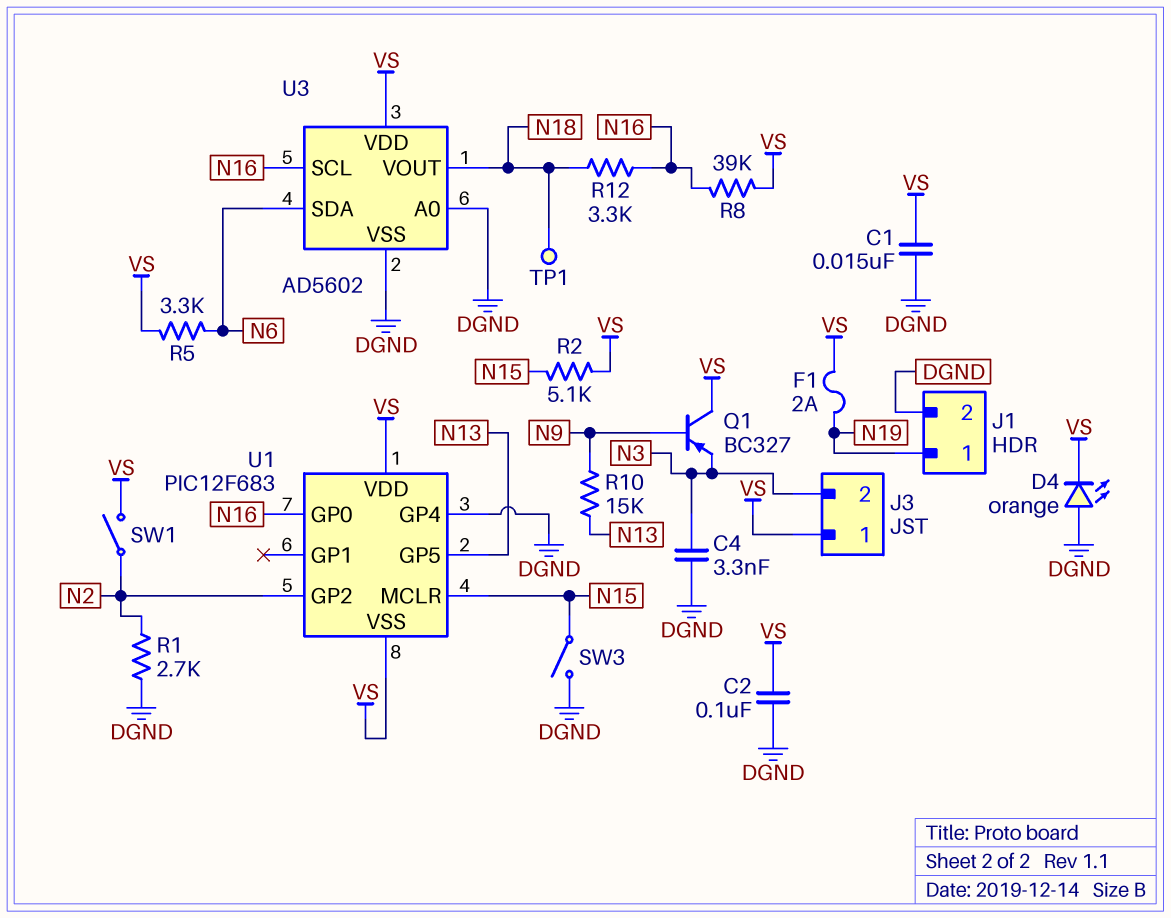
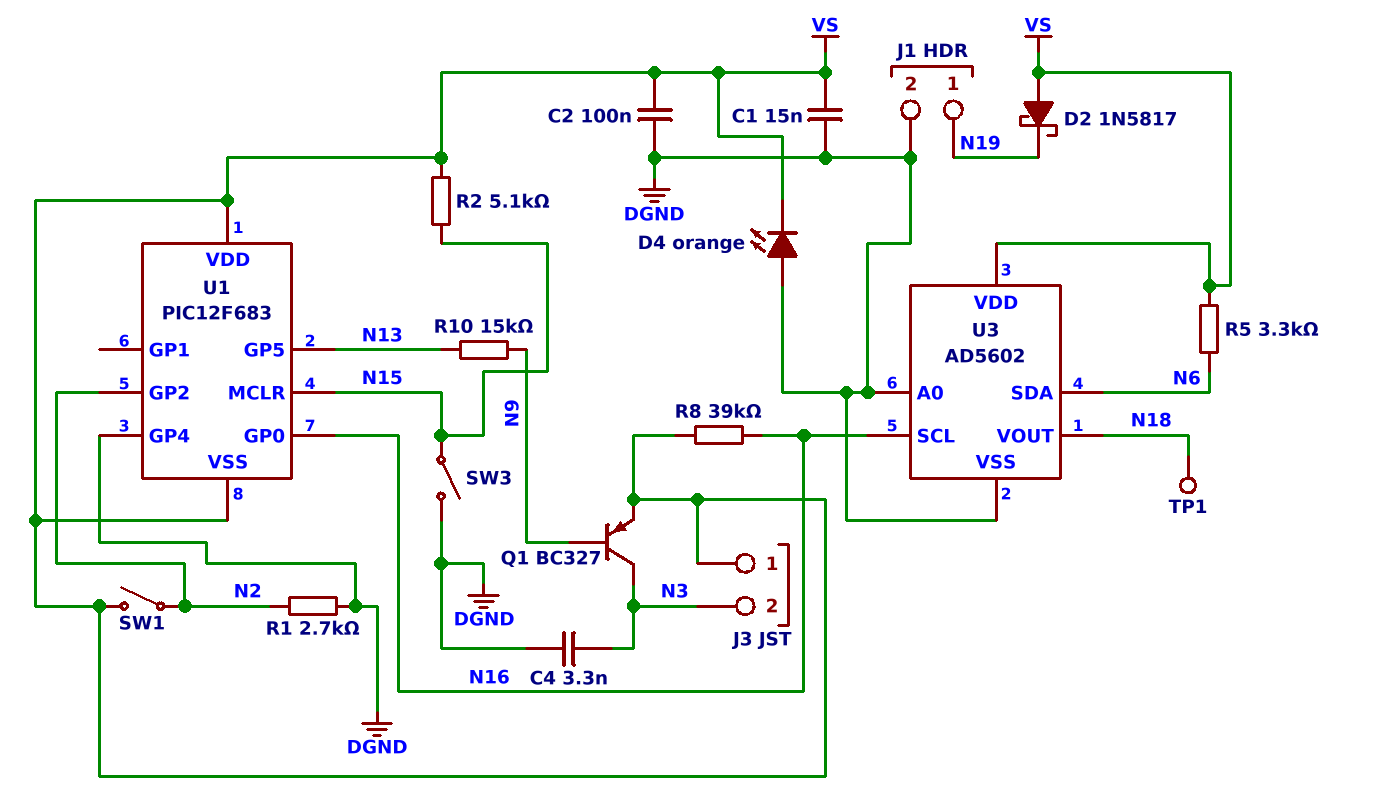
D2: none -> schottky 1N5817 (A VS, K N19)
F1: 2A (N19, VS) -> none
Q1: PNP BC327 (B N9, C VS, E N3) -> PNP BC327 (B N9, C N3, E VS)
R12: 3.3k (N16, N18) -> none

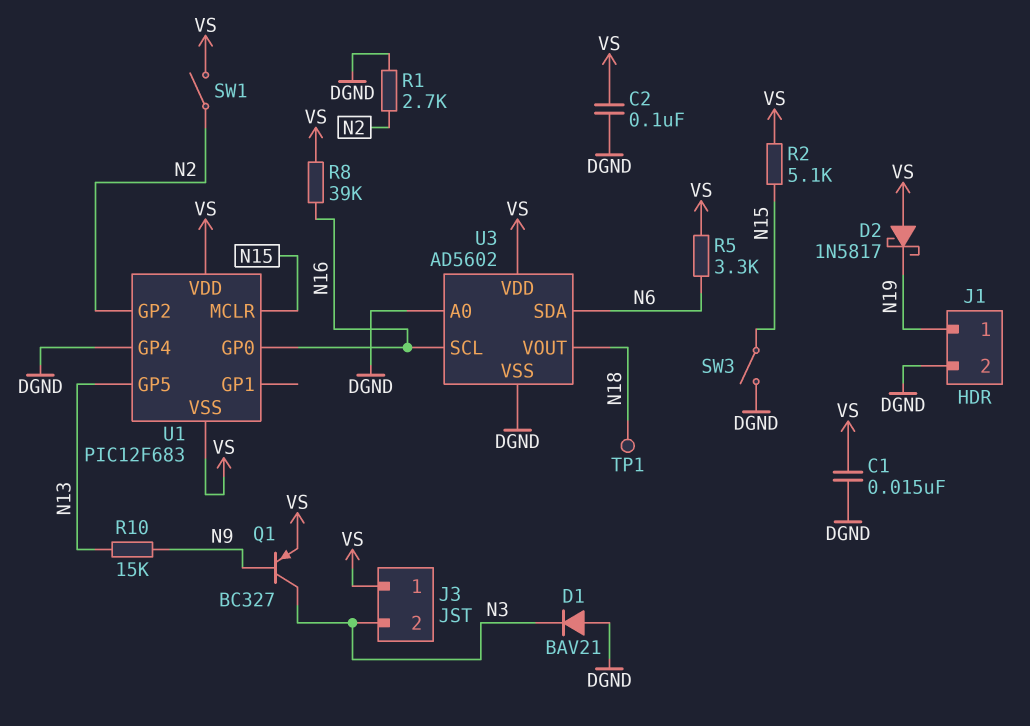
C4: 3.3nF (DGND, N3) -> none
D1: none -> diode BAV21 (A DGND, K N3)
D4: LED orange (A DGND, K VS) -> none

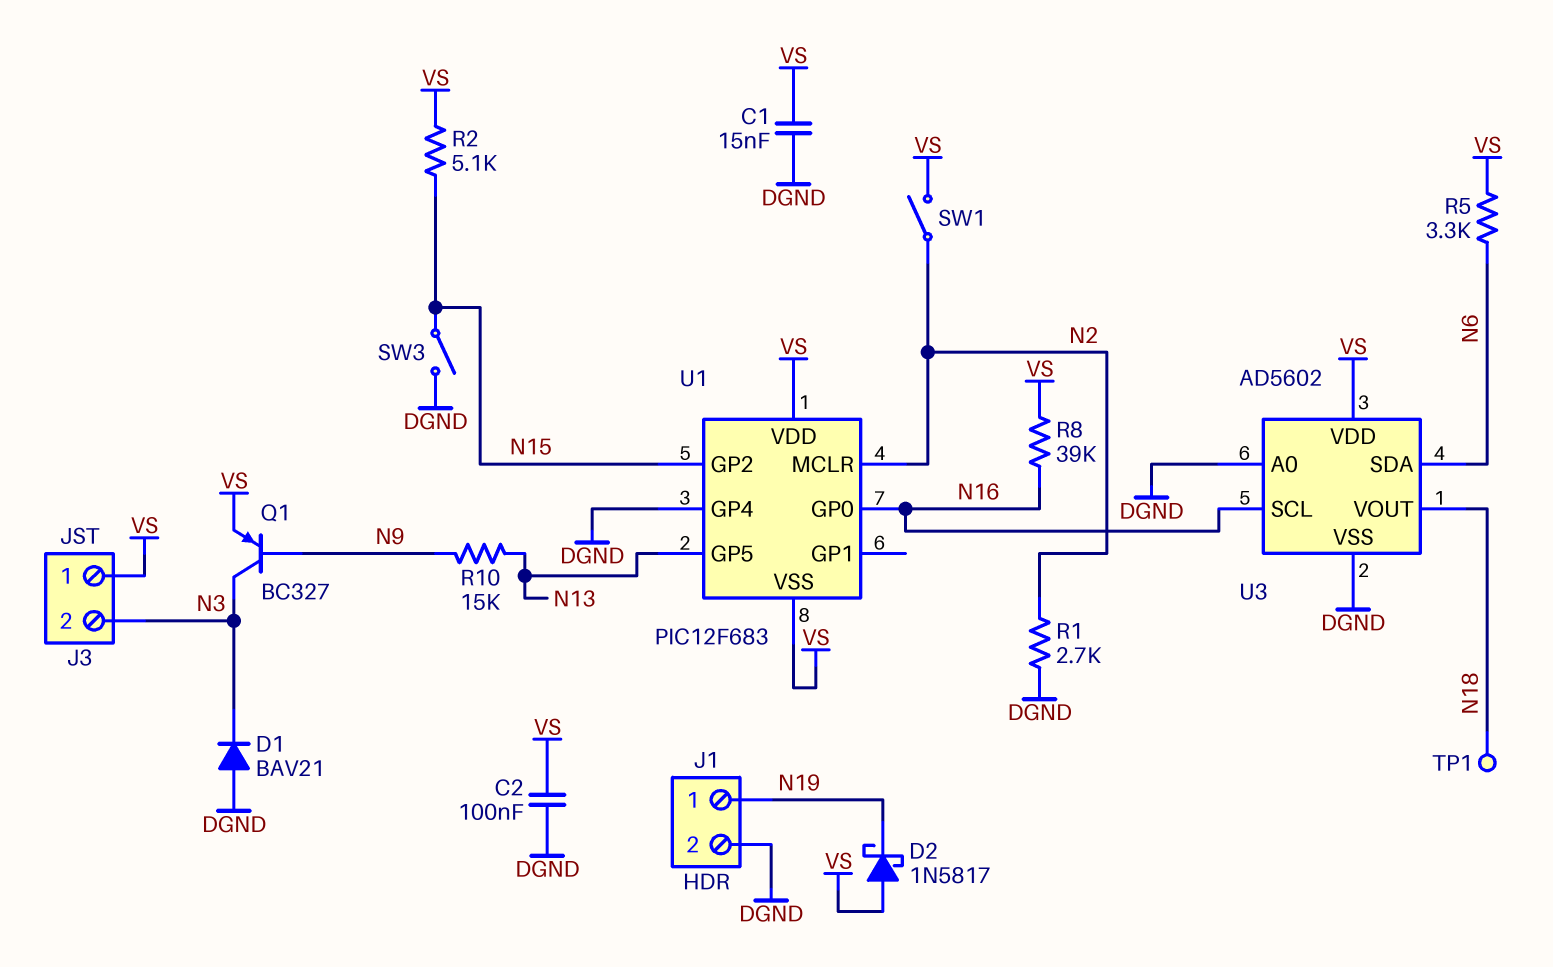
U1 pin GP2: N2 -> N15
U1 pin MCLR: N15 -> N2

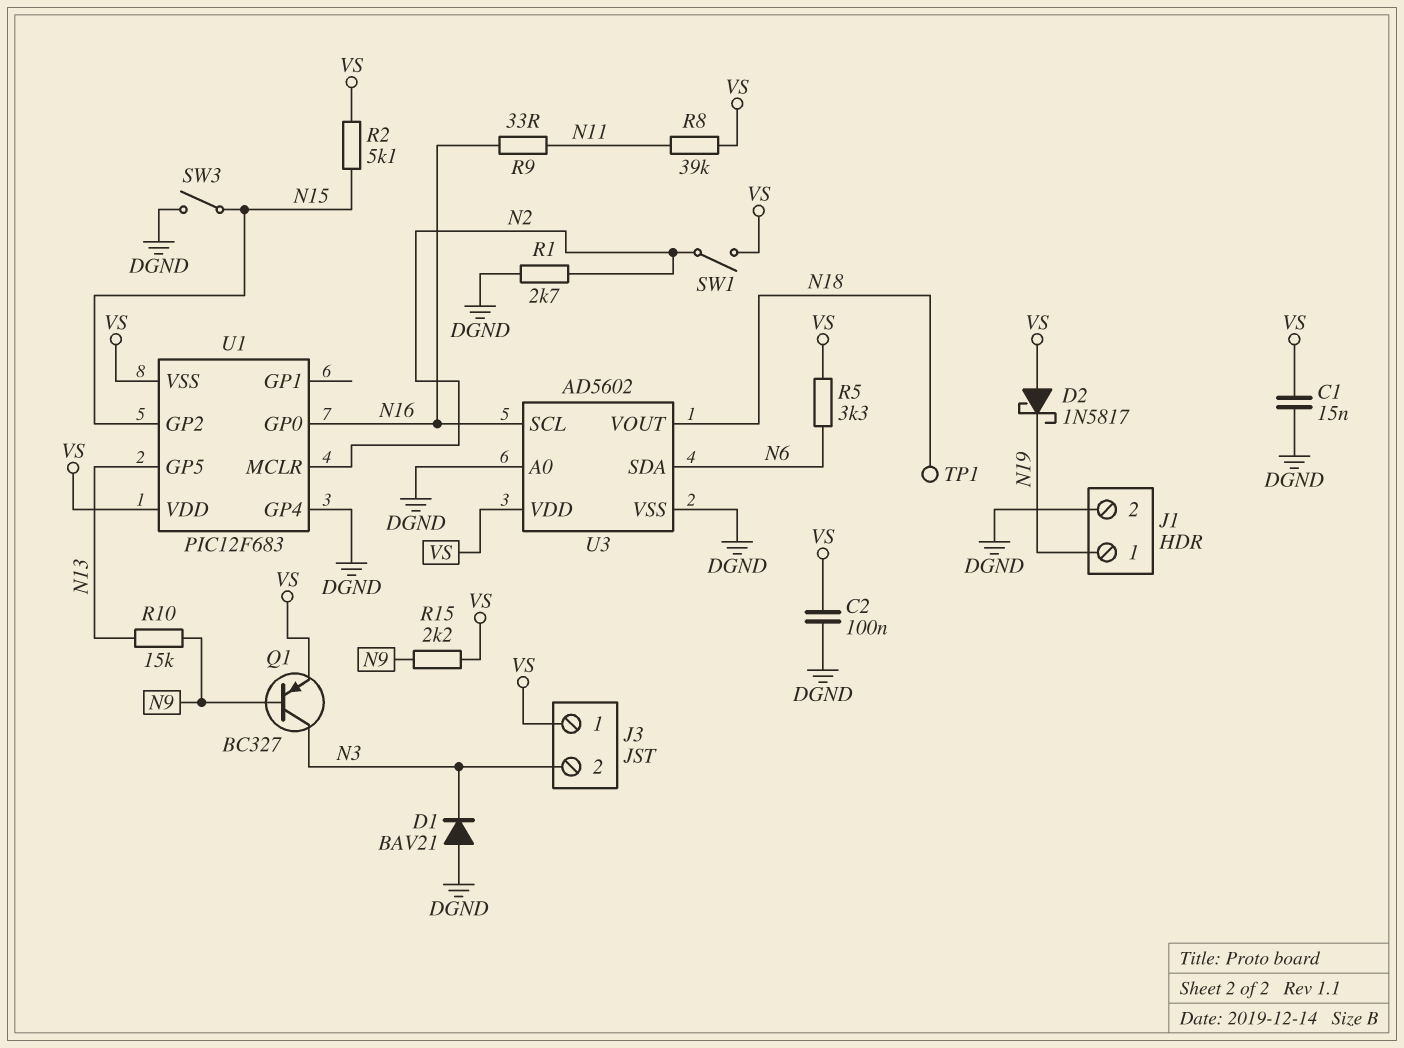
R8: 39k (N16, VS) -> 39k (N11, VS)
R9: none -> 33 (N11, N16)
R15: none -> 2.2k (N9, VS)

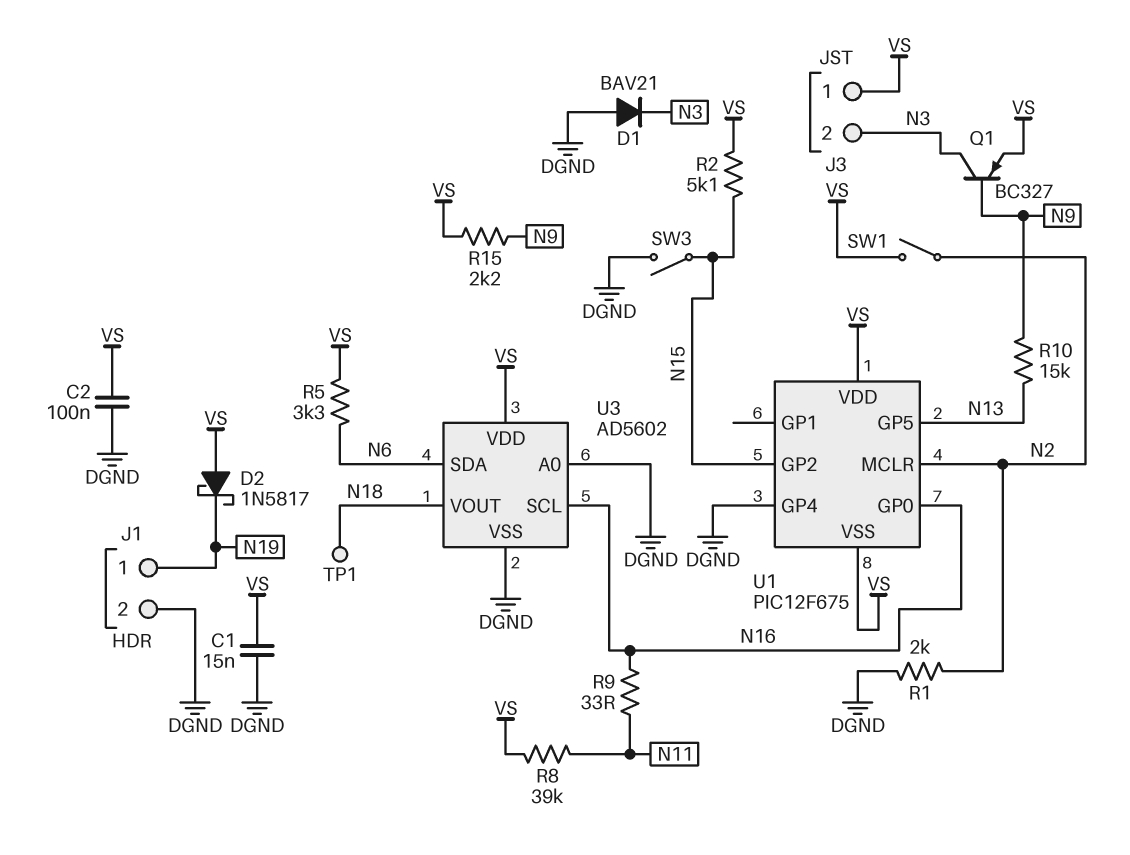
R1: 2.7k (DGND, N2) -> 2k (DGND, N2)
U1: PIC12F683 -> PIC12F675

